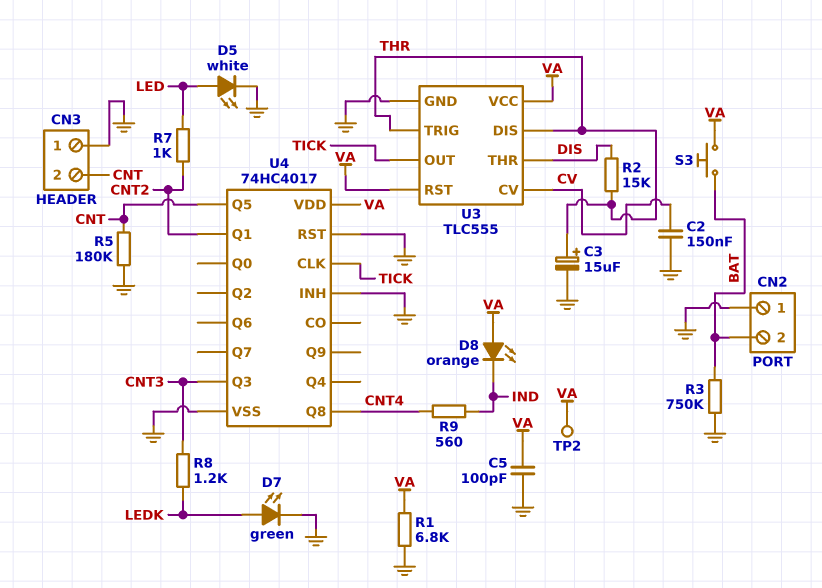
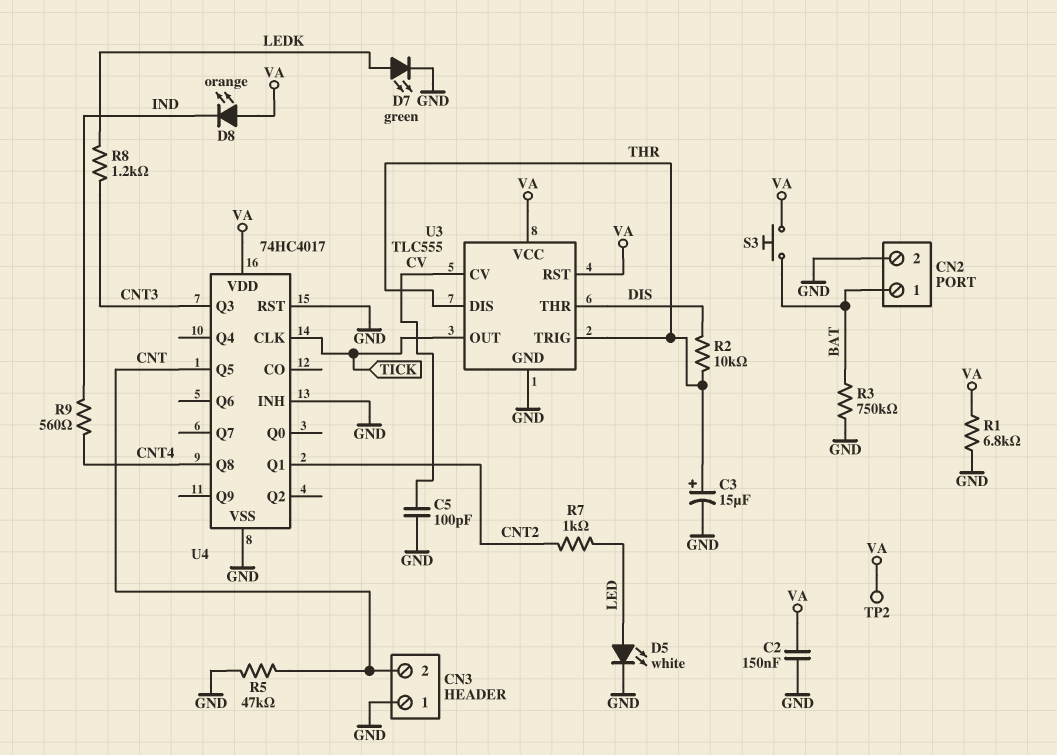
C2: 150nF (CV, GND) -> 150nF (GND, VA)
C5: 100pF (GND, VA) -> 100pF (CV, GND)
CN2 pin 1: GND -> BAT
CN2 pin 2: BAT -> GND
R2: 15k (DIS, THR) -> 10k (DIS, THR)
R5: 180k (CNT, GND) -> 47k (CNT, GND)

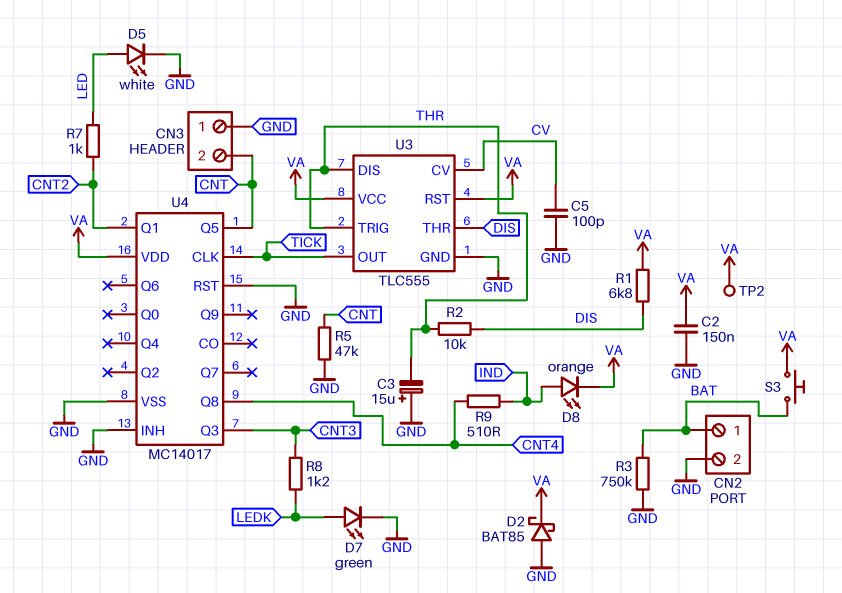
C3: 15uF (plus THR, minus GND) -> 15uF (plus GND, minus THR)
D2: none -> schottky BAT85 (A GND, K VA)
D8: LED orange (A VA, K IND) -> LED orange (A IND, K VA)
R1: 6.8k (GND, VA) -> 6.8k (DIS, VA)
R9: 560 (CNT4, IND) -> 510 (CNT4, IND)
U4: 74HC4017 -> MC14017

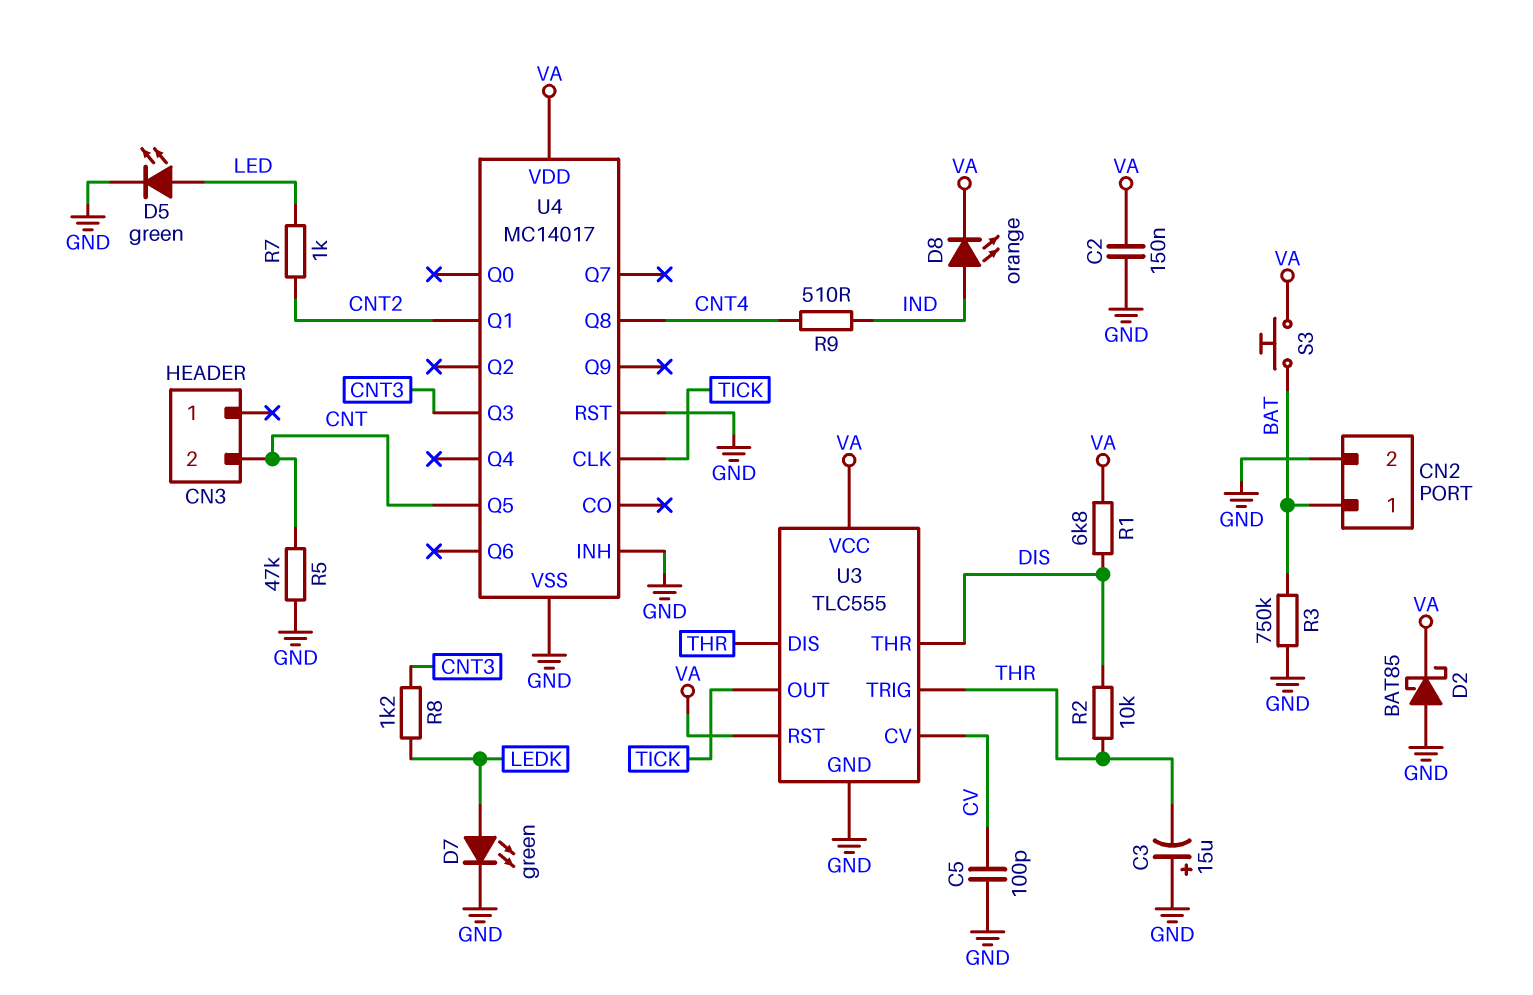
CN3 pin 1: GND -> none
D5: LED white (A LED, K GND) -> LED green (A LED, K GND)
TP2: test point (VA) -> none

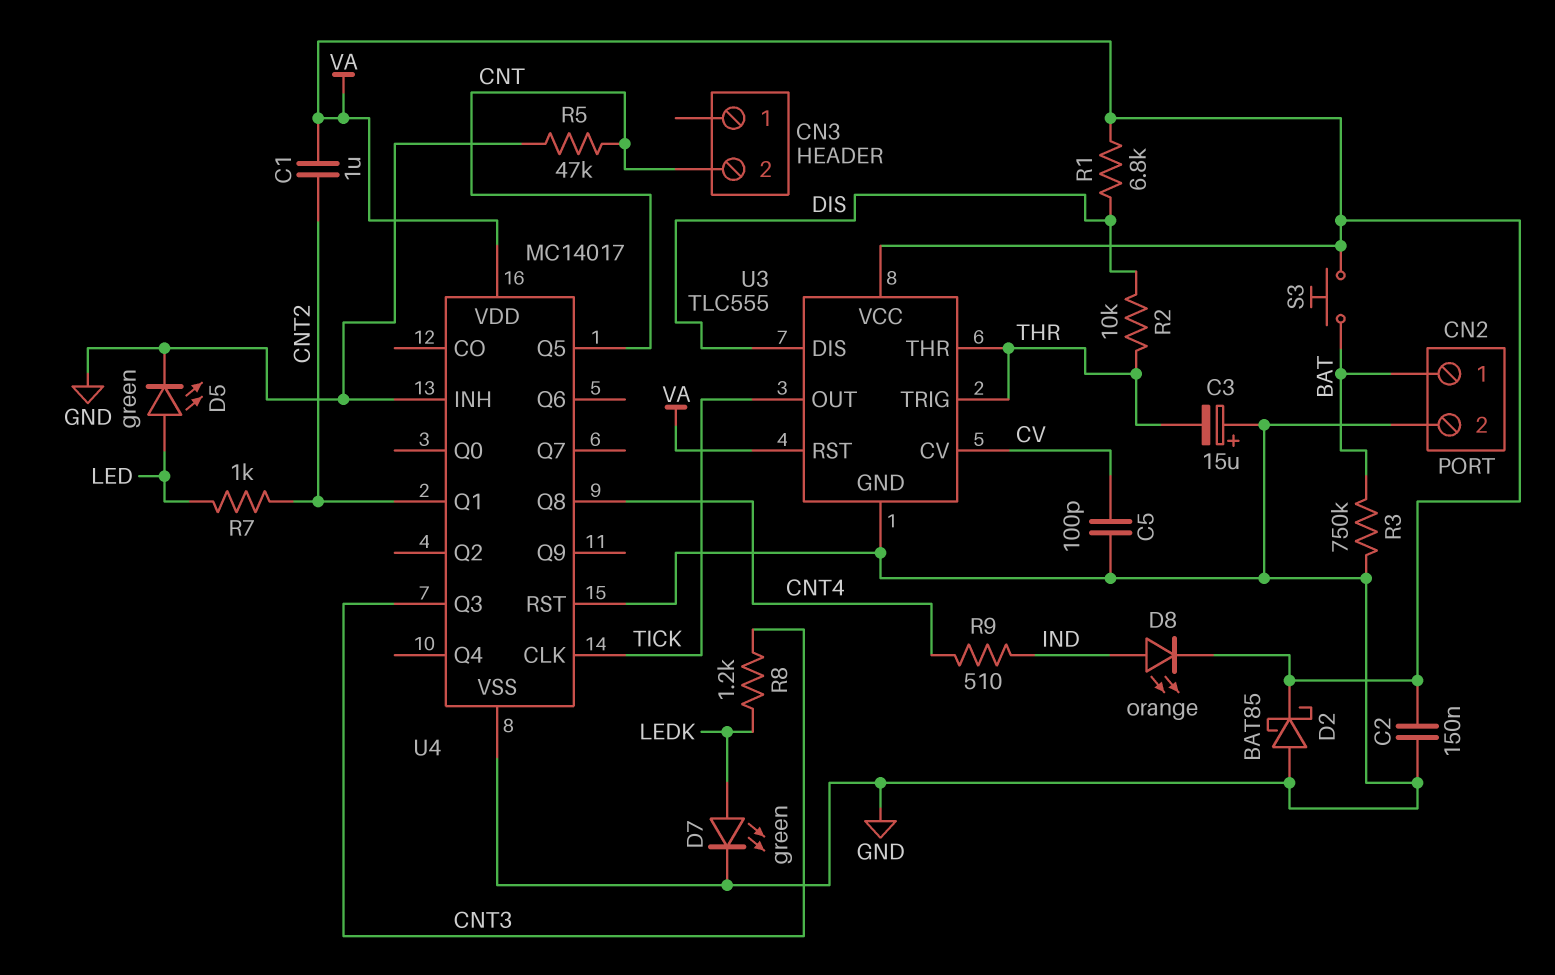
C1: none -> 1uF (CNT2, VA)
U3 pin DIS: THR -> DIS
U3 pin THR: DIS -> THR

